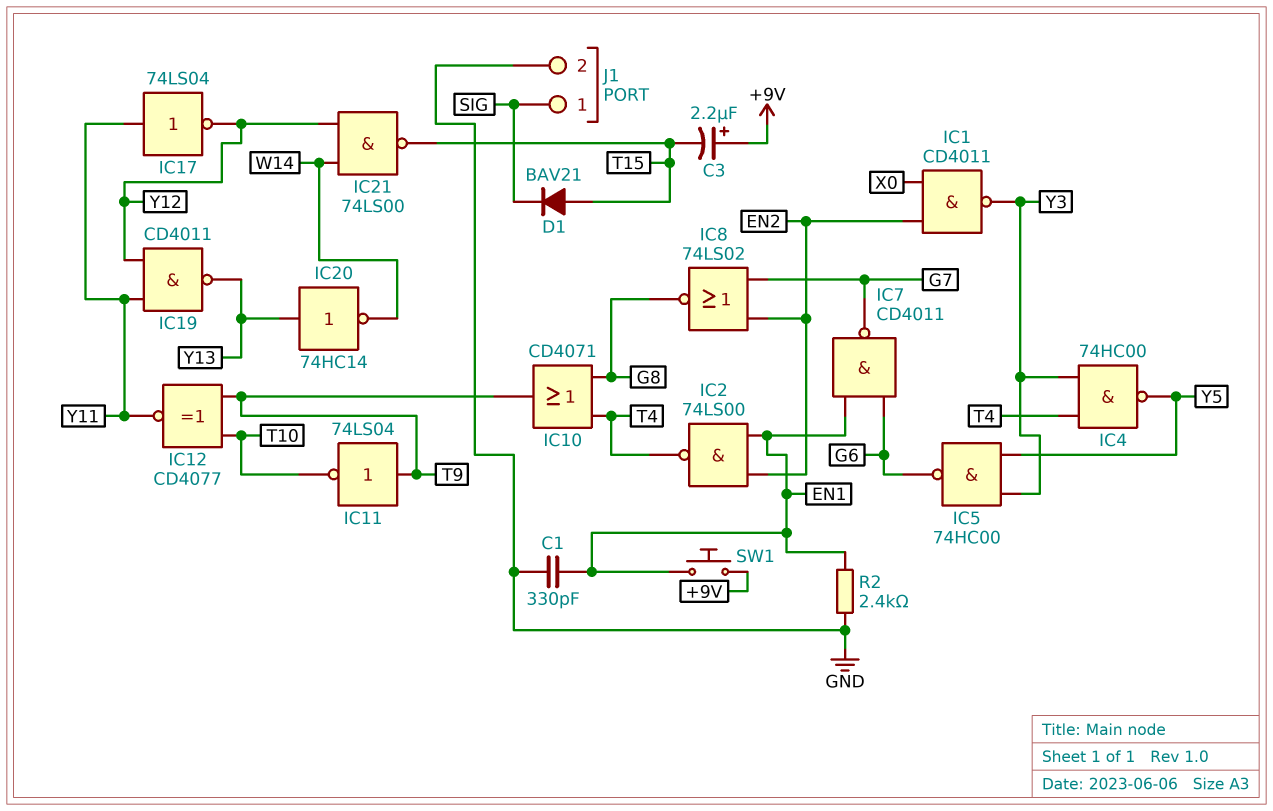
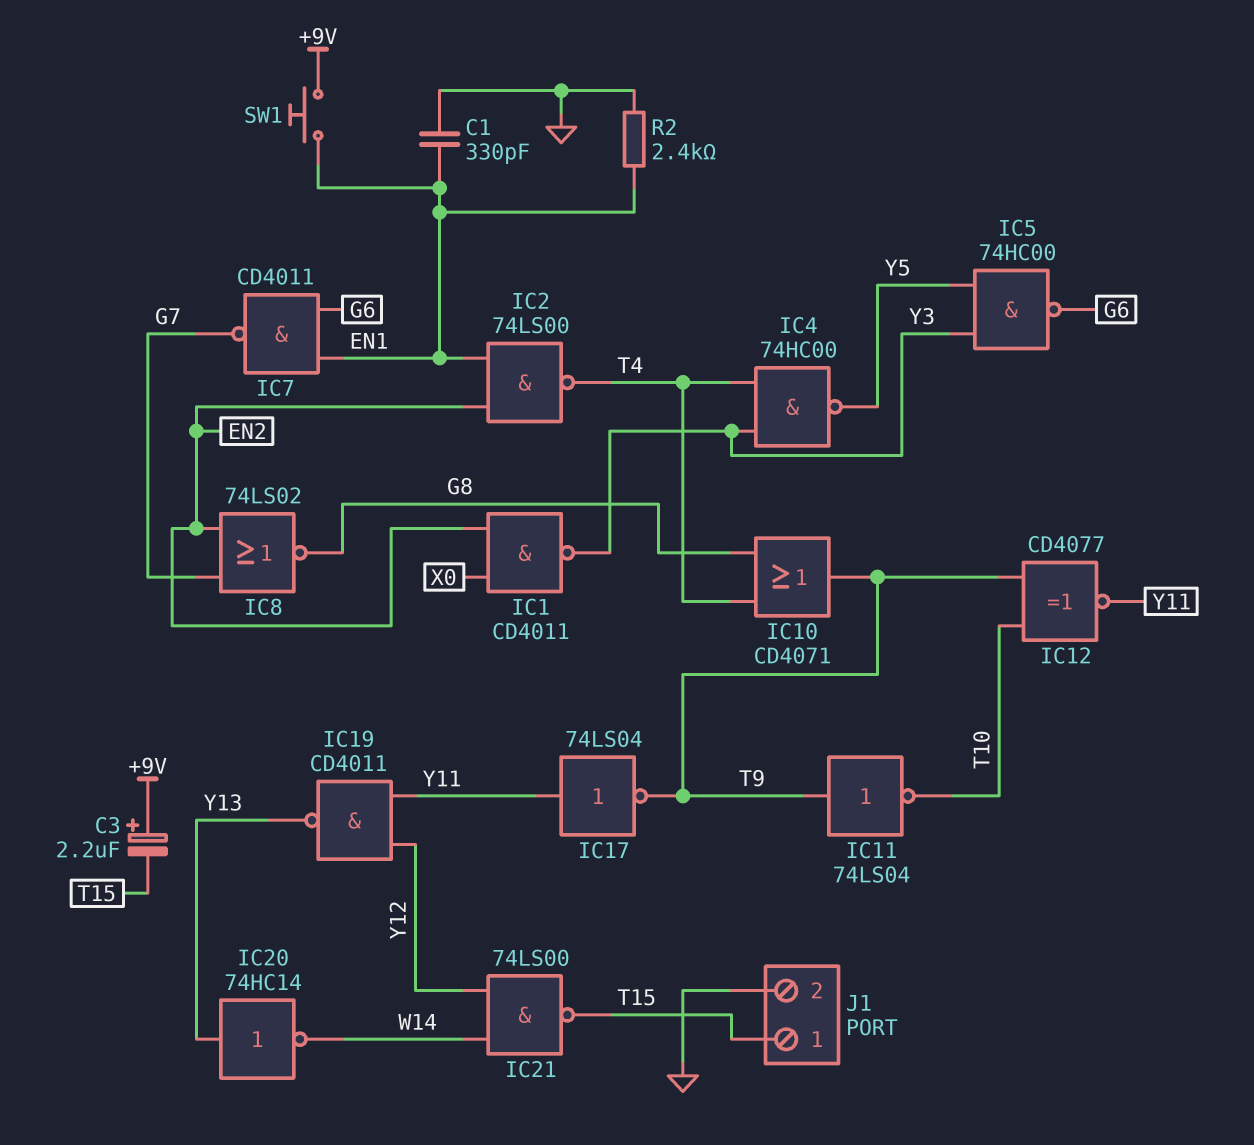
D1: diode BAV21 (A T15, K SIG) -> none
IC17: NOT 74LS04 (in Y11, out Y12) -> NOT 74LS04 (in Y11, out T9)
J1 pin 1: SIG -> T15

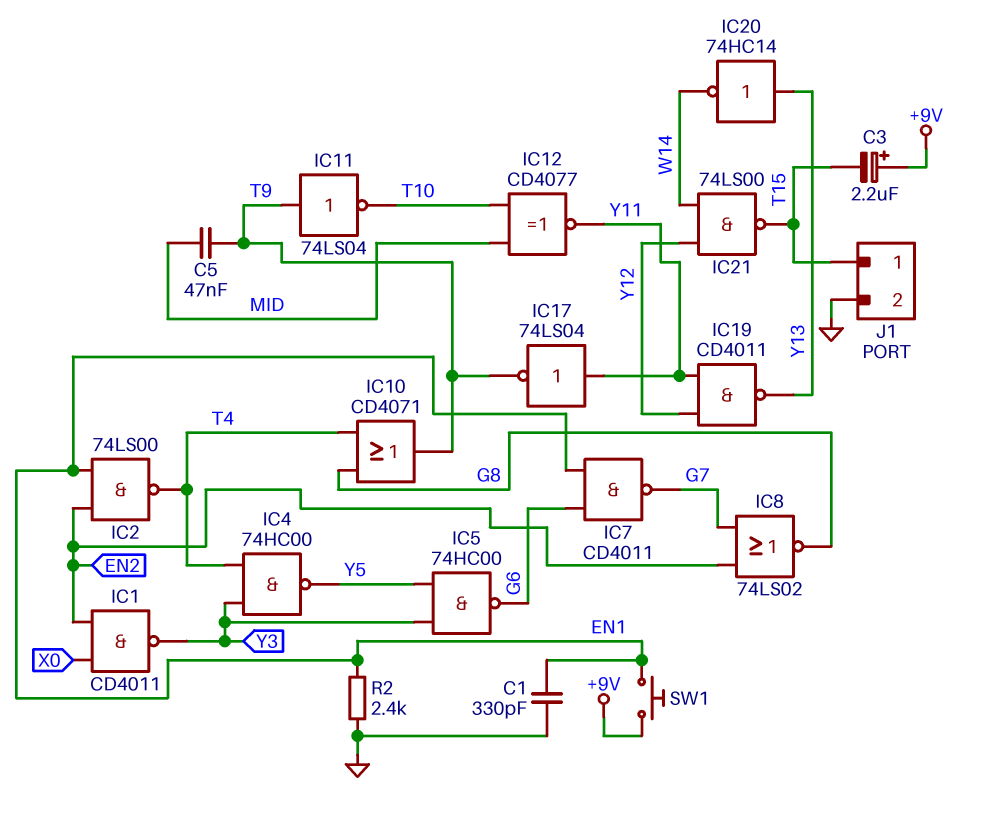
C5: none -> 47nF (MID, T9)
IC12: XNOR CD4077 (in T9, in T10, out Y11) -> XNOR CD4077 (in MID, in T10, out Y11)

